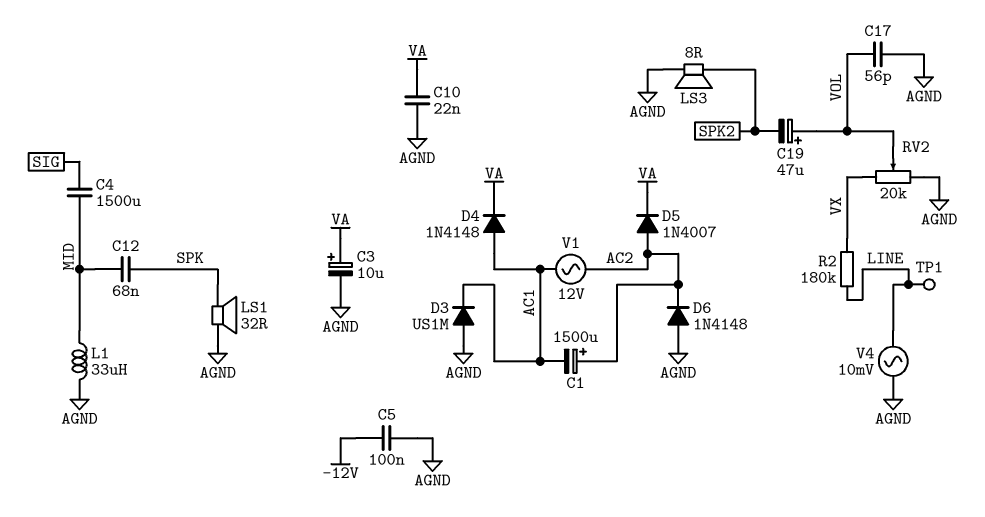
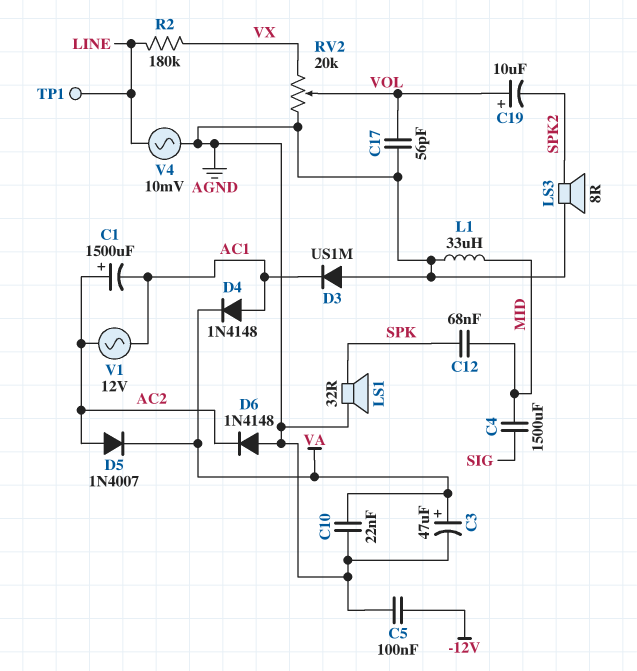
C3: 10uF (plus VA, minus AGND) -> 47uF (plus VA, minus AGND)
C19: 47uF (plus VOL, minus SPK2) -> 10uF (plus VOL, minus SPK2)

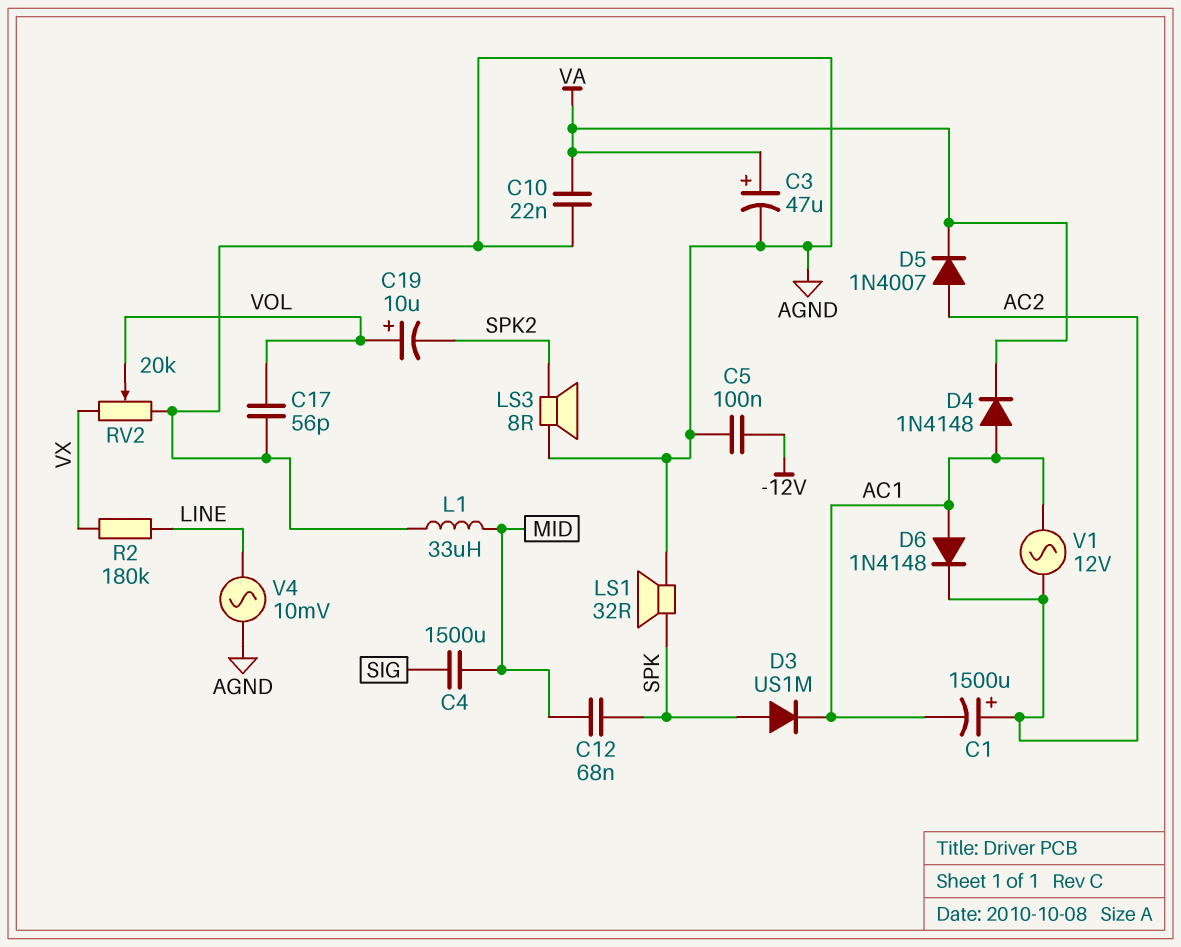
D3: diode US1M (A AGND, K AC1) -> diode US1M (A SPK, K AC1)
D6: diode 1N4148 (A AGND, K AC2) -> diode 1N4148 (A AC1, K AC2)
TP1: test point (LINE) -> none

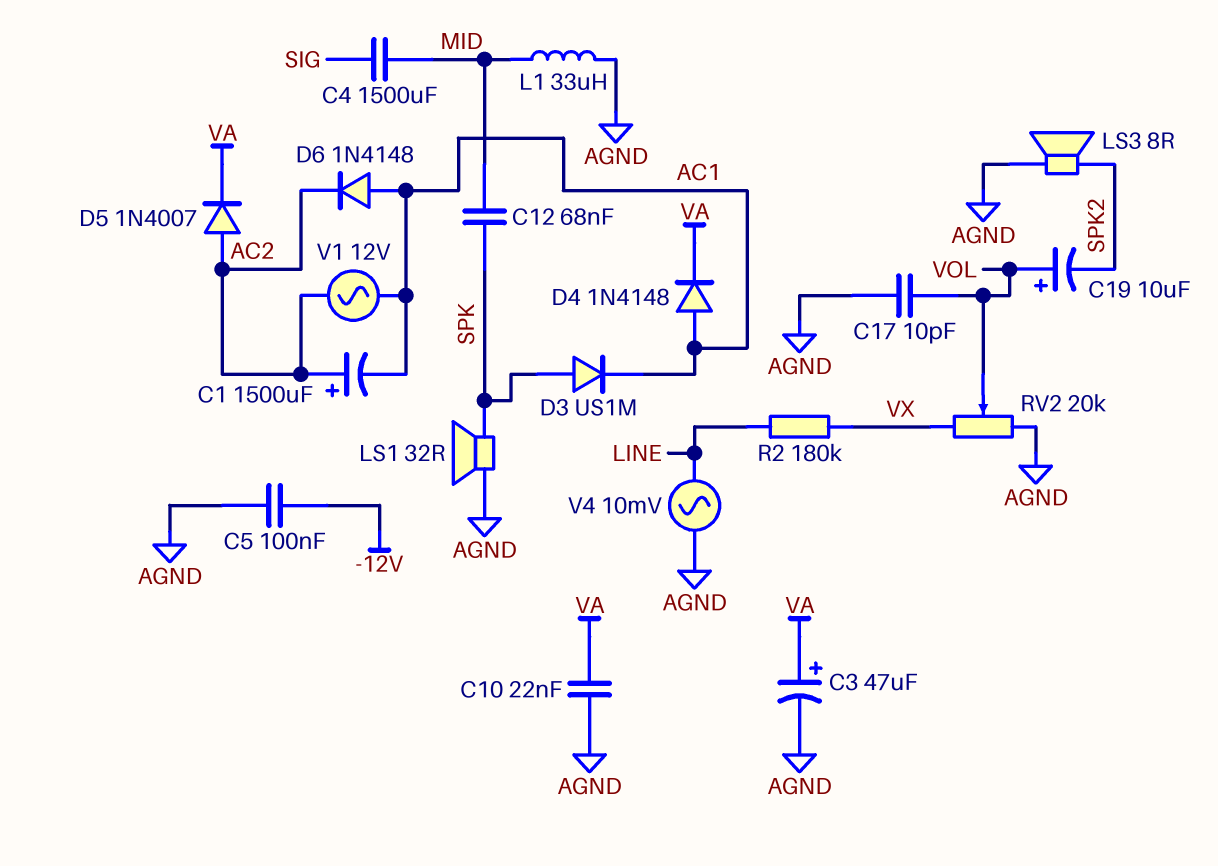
C17: 56pF (AGND, VOL) -> 10pF (AGND, VOL)

